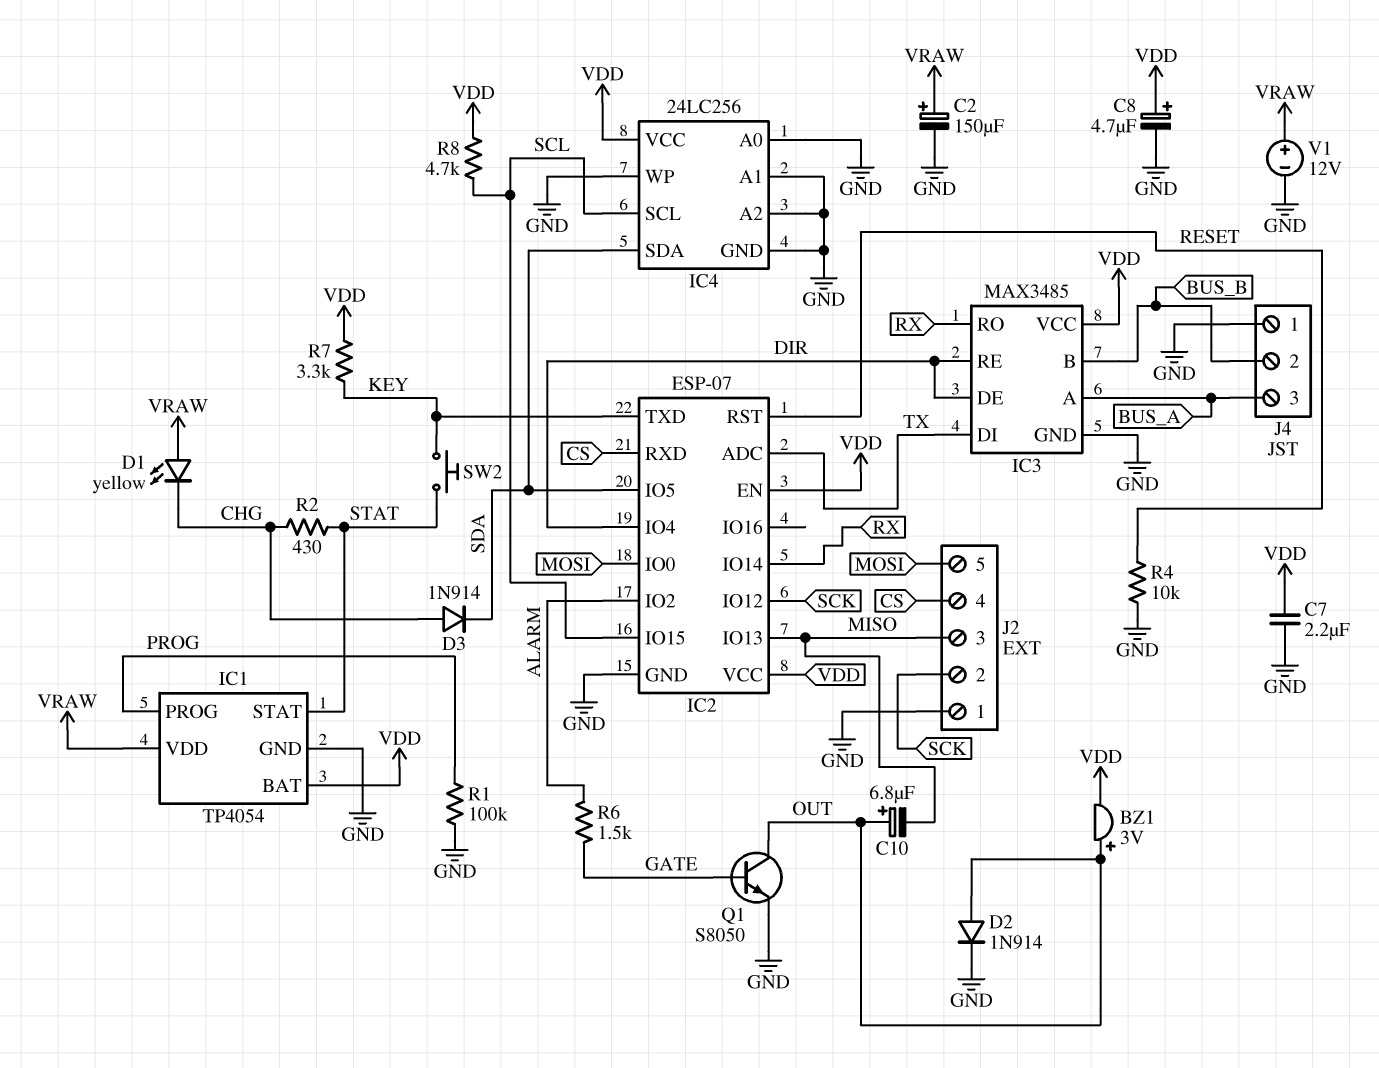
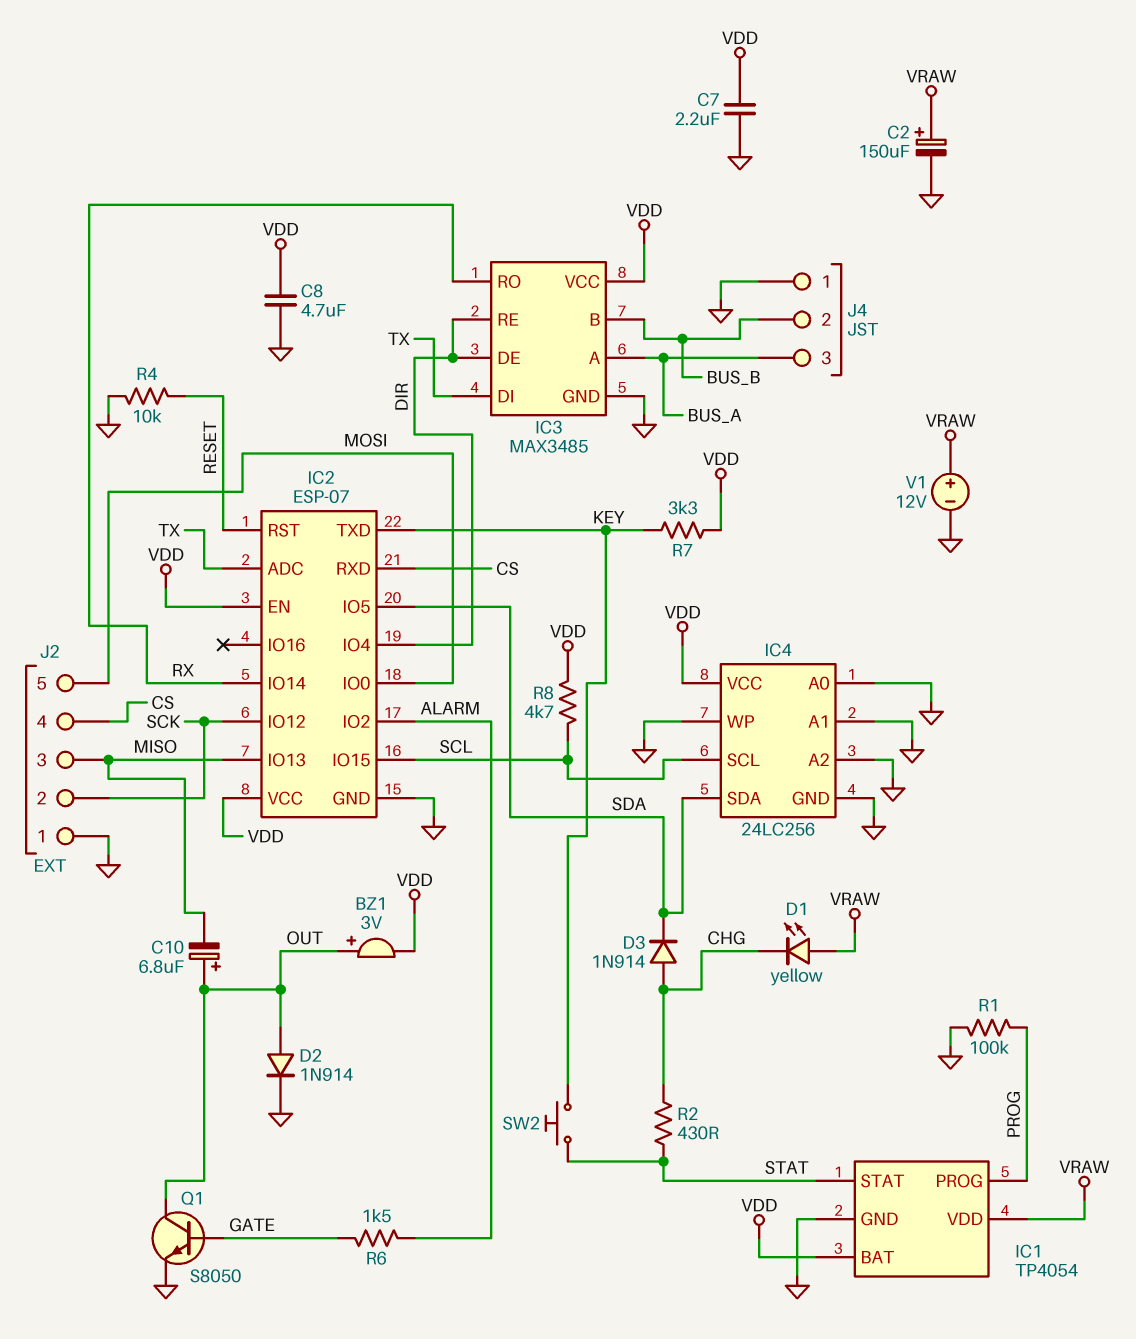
C8: 4.7uF (plus VDD, minus GND) -> 4.7uF (GND, VDD)

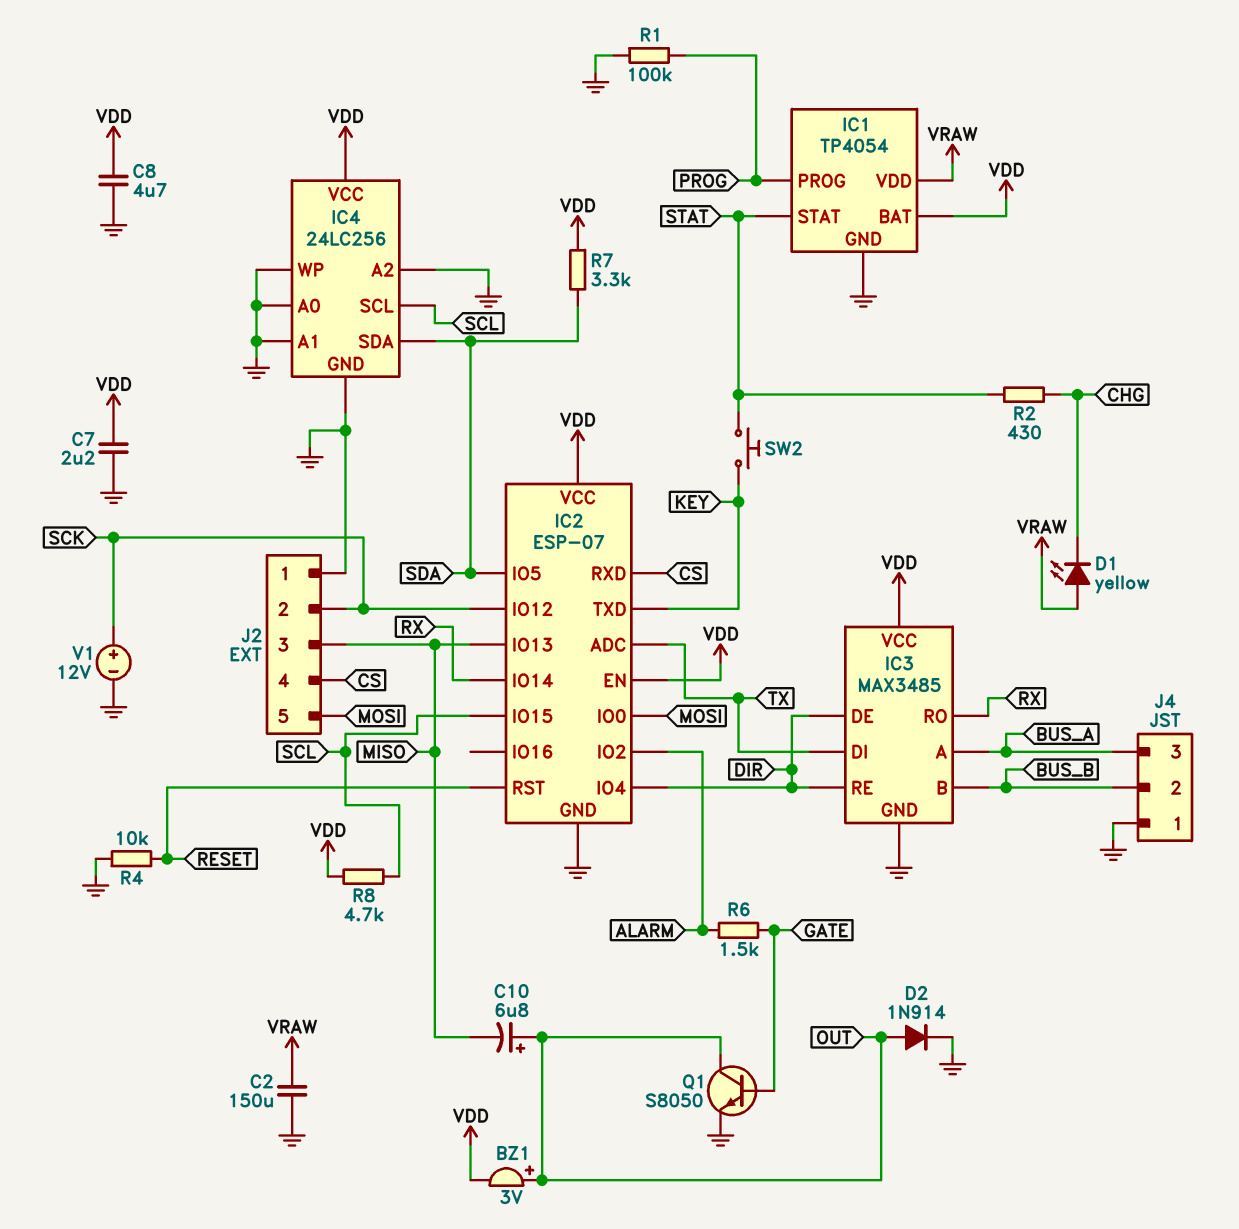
C2: 150uF (plus VRAW, minus GND) -> 150uF (GND, VRAW)
D3: diode 1N914 (A CHG, K SDA) -> none
R7: 3.3k (KEY, VDD) -> 3.3k (SDA, VDD)
V1: 12V (plus VRAW, minus GND) -> 12V (plus SCK, minus GND)

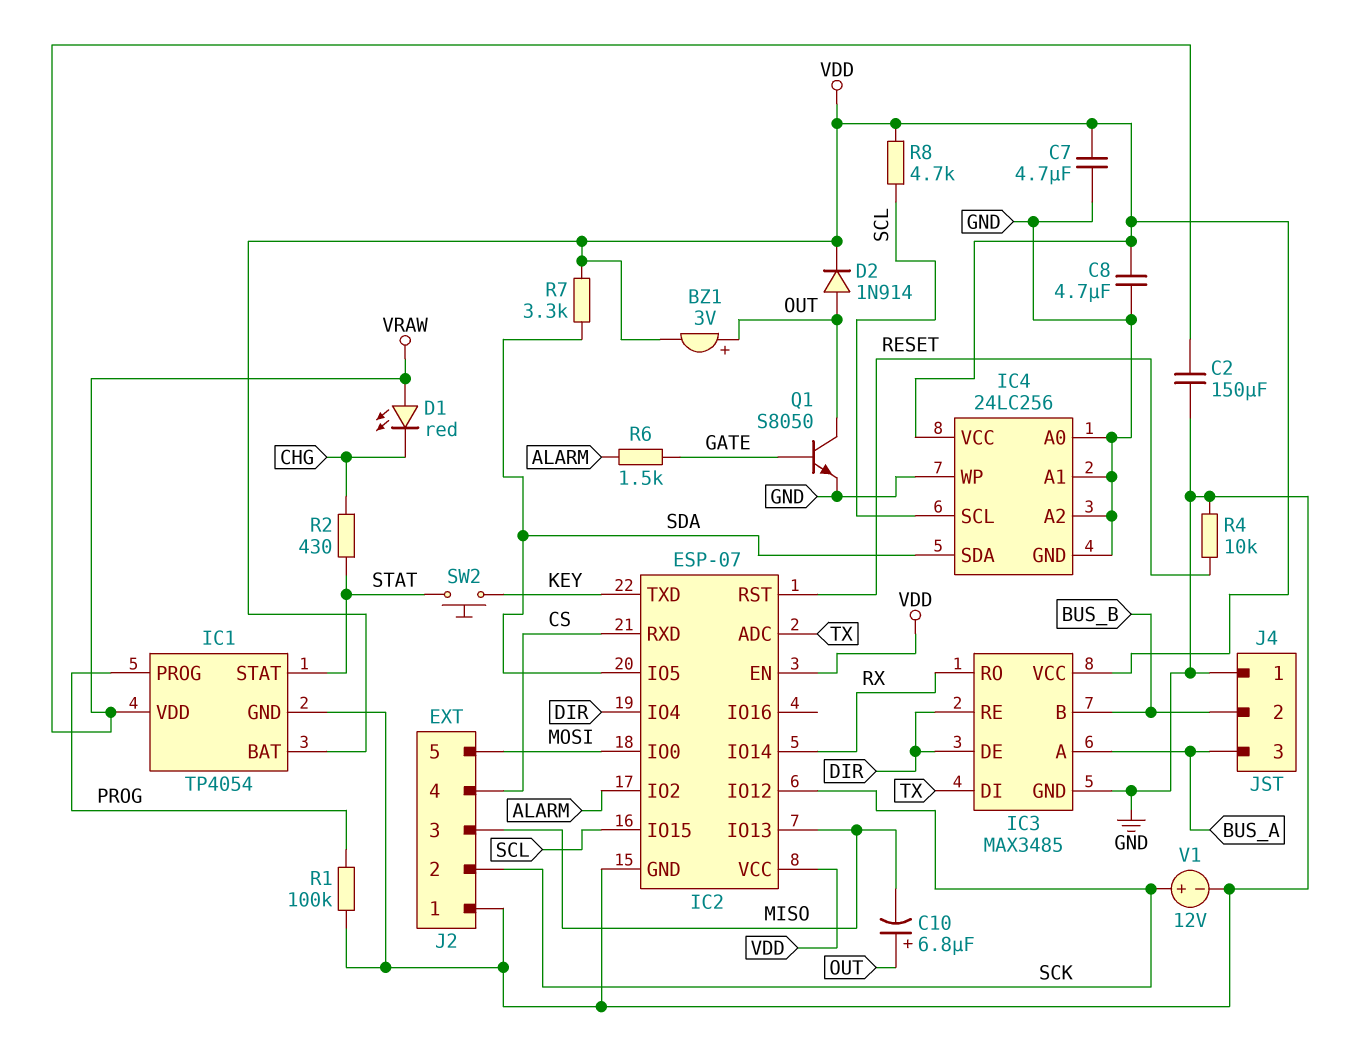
C7: 2.2uF (GND, VDD) -> 4.7uF (GND, VDD)
D1: LED yellow (A VRAW, K CHG) -> LED red (A VRAW, K CHG)
D2: diode 1N914 (A OUT, K GND) -> diode 1N914 (A OUT, K VDD)

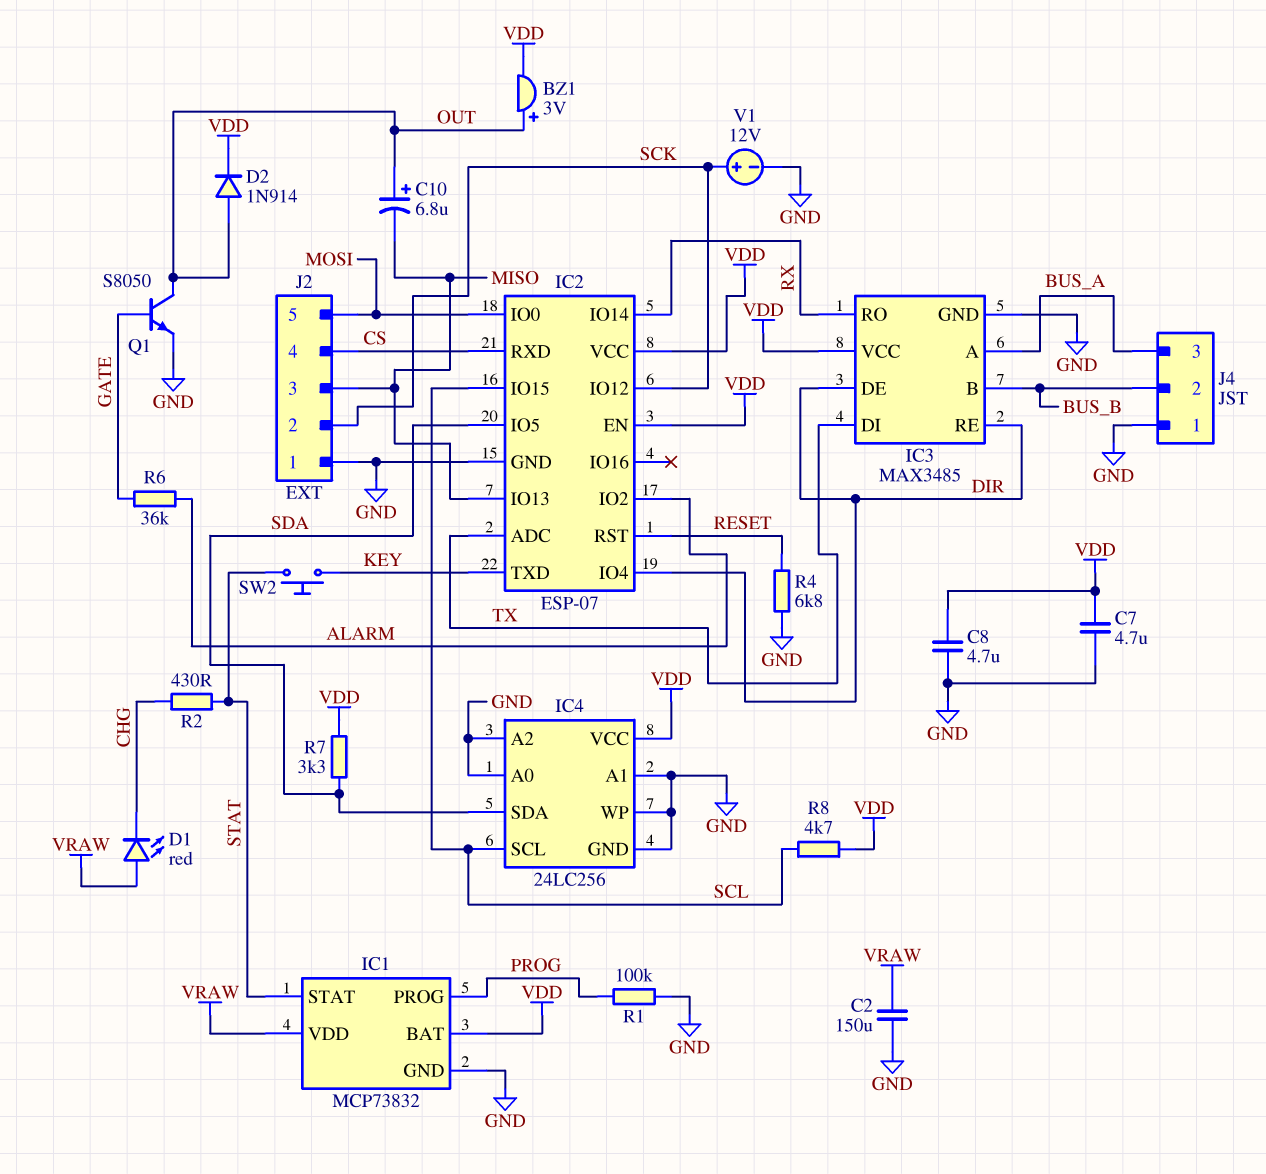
IC1: TP4054 -> MCP73832
R4: 10k (GND, RESET) -> 6.8k (GND, RESET)
R6: 1.5k (ALARM, GATE) -> 36k (ALARM, GATE)

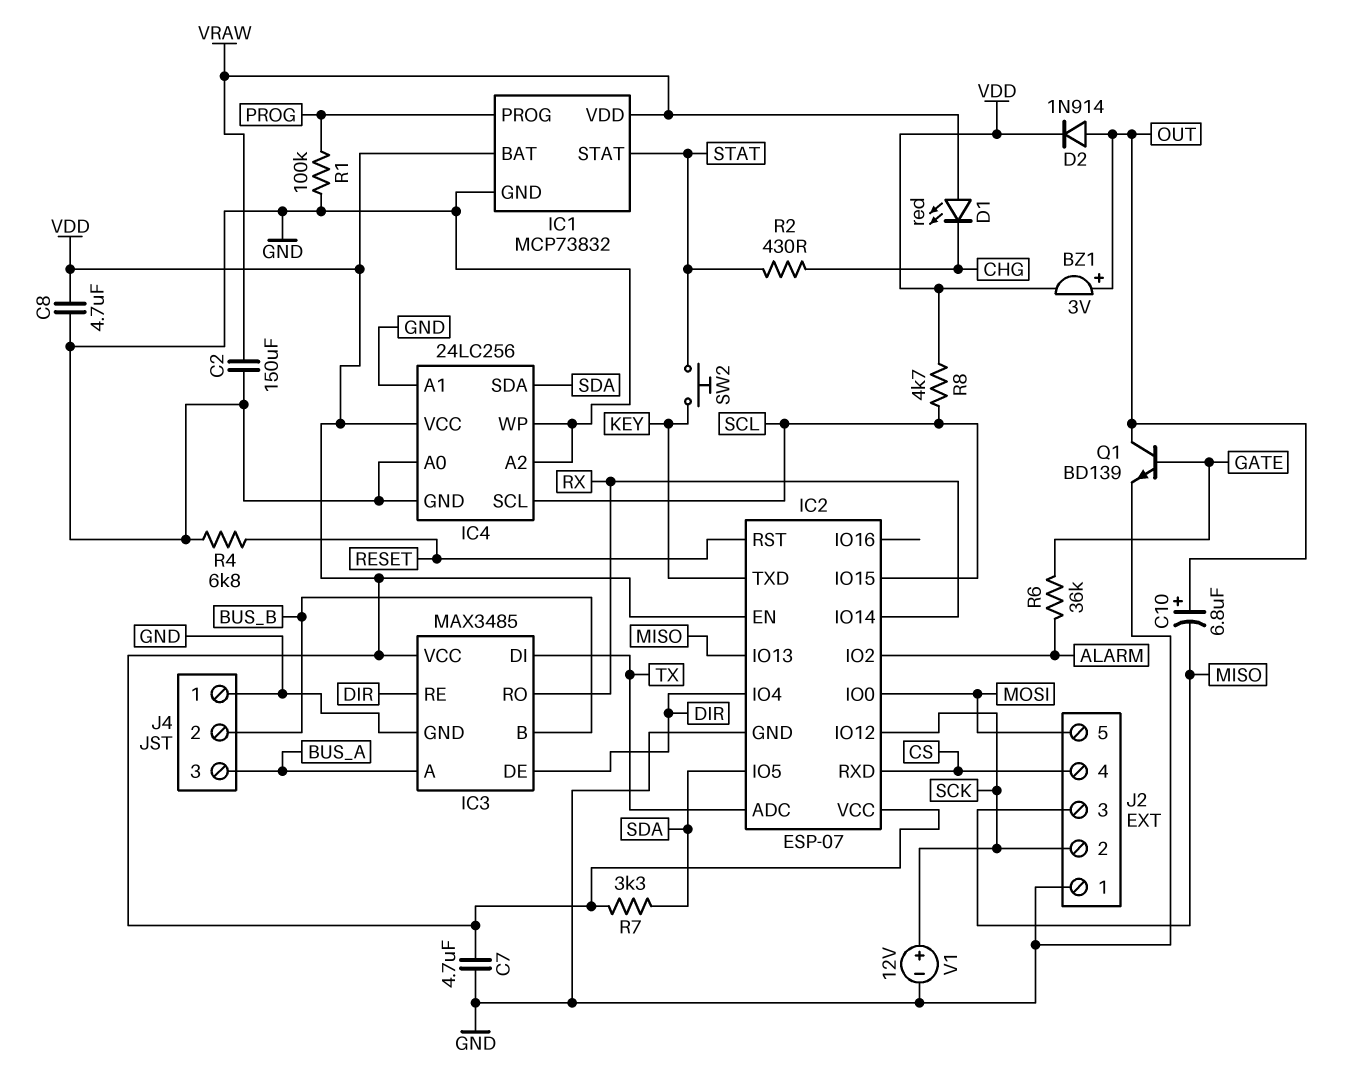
Q1: NPN S8050 (B GATE, C OUT, E GND) -> NPN BD139 (B GATE, C OUT, E GND)

